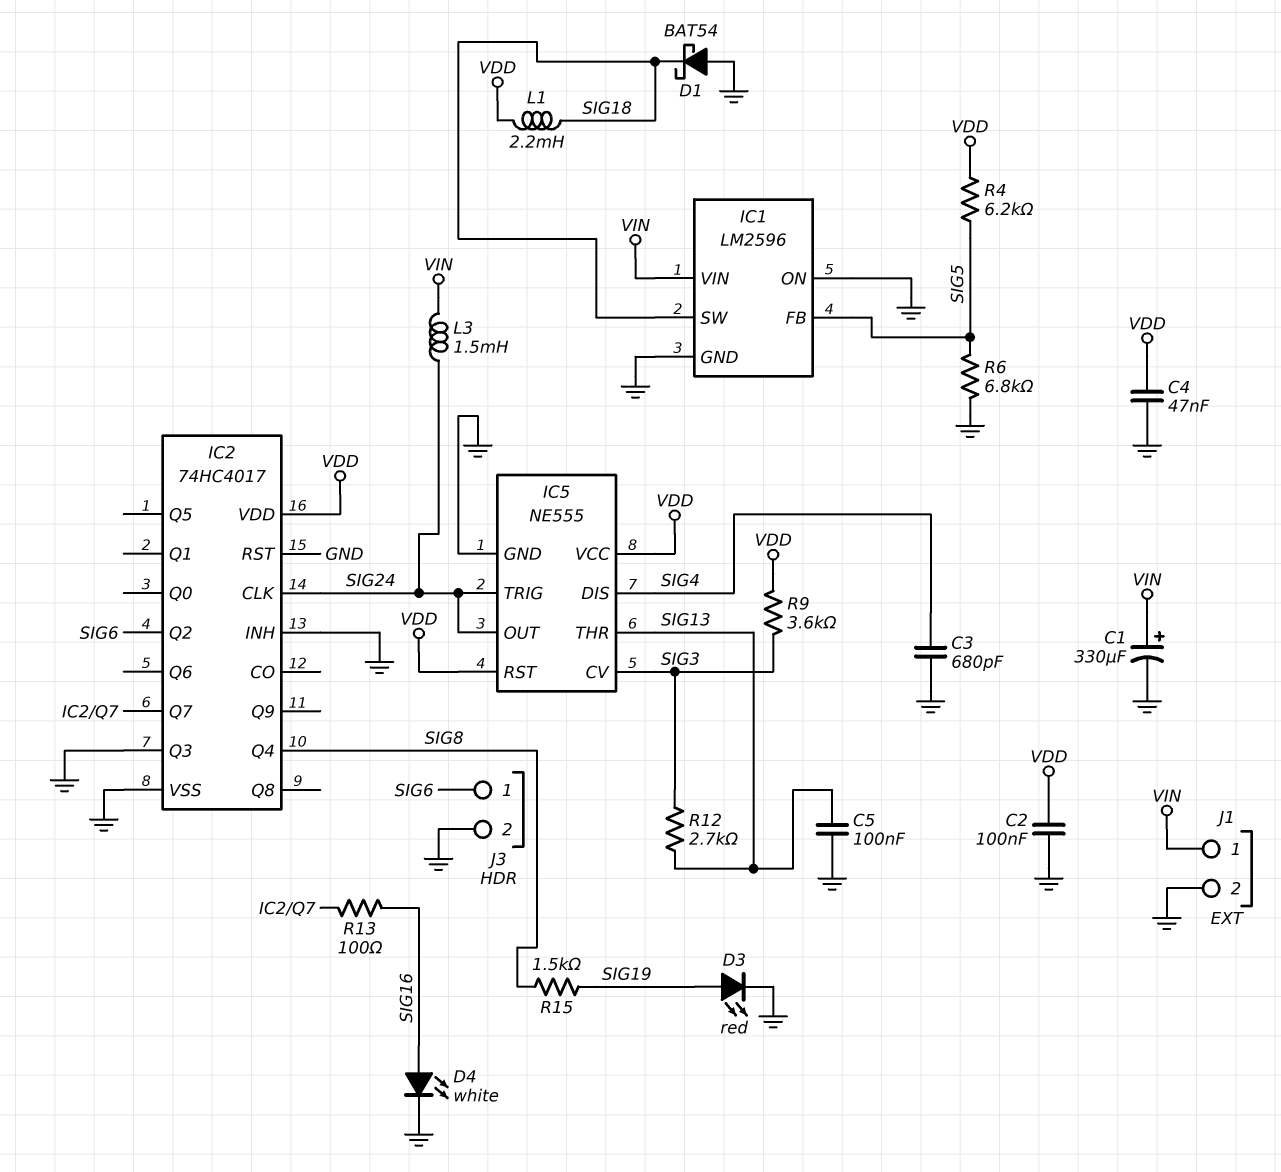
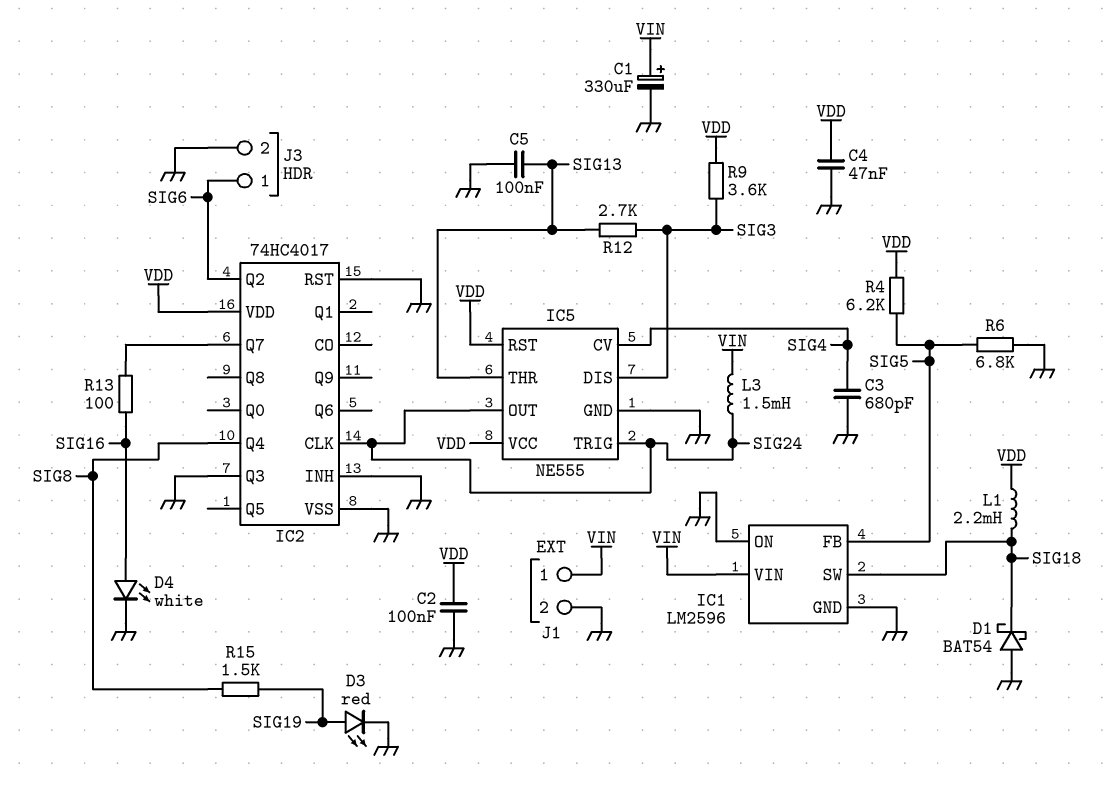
IC5 pin CV: SIG3 -> SIG4
IC5 pin DIS: SIG4 -> SIG3

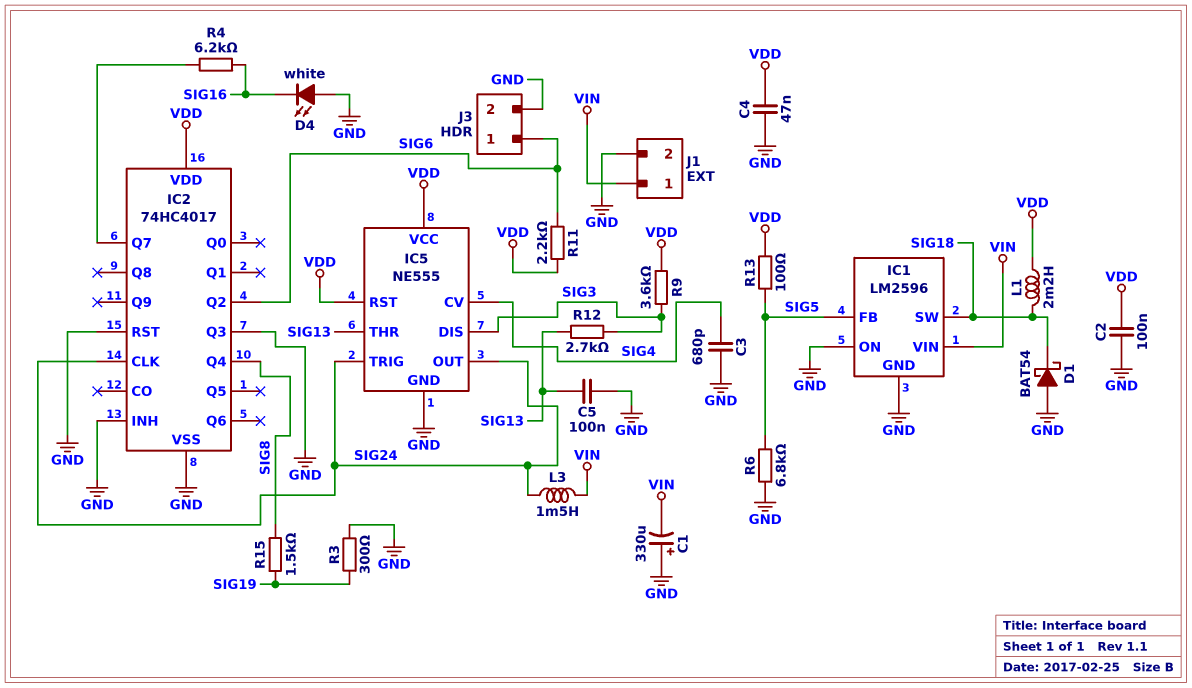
C1: 330uF (plus VIN, minus GND) -> 330uF (plus GND, minus VIN)
D3: LED red (A SIG19, K GND) -> none
D4: LED white (A SIG16, K GND) -> LED white (A GND, K SIG16)
R3: none -> 300 (GND, SIG19)
R4: 6.2k (SIG5, VDD) -> 6.2k (IC2/Q7, SIG16)
R11: none -> 2.2k (SIG6, VDD)
R13: 100 (IC2/Q7, SIG16) -> 100 (SIG5, VDD)

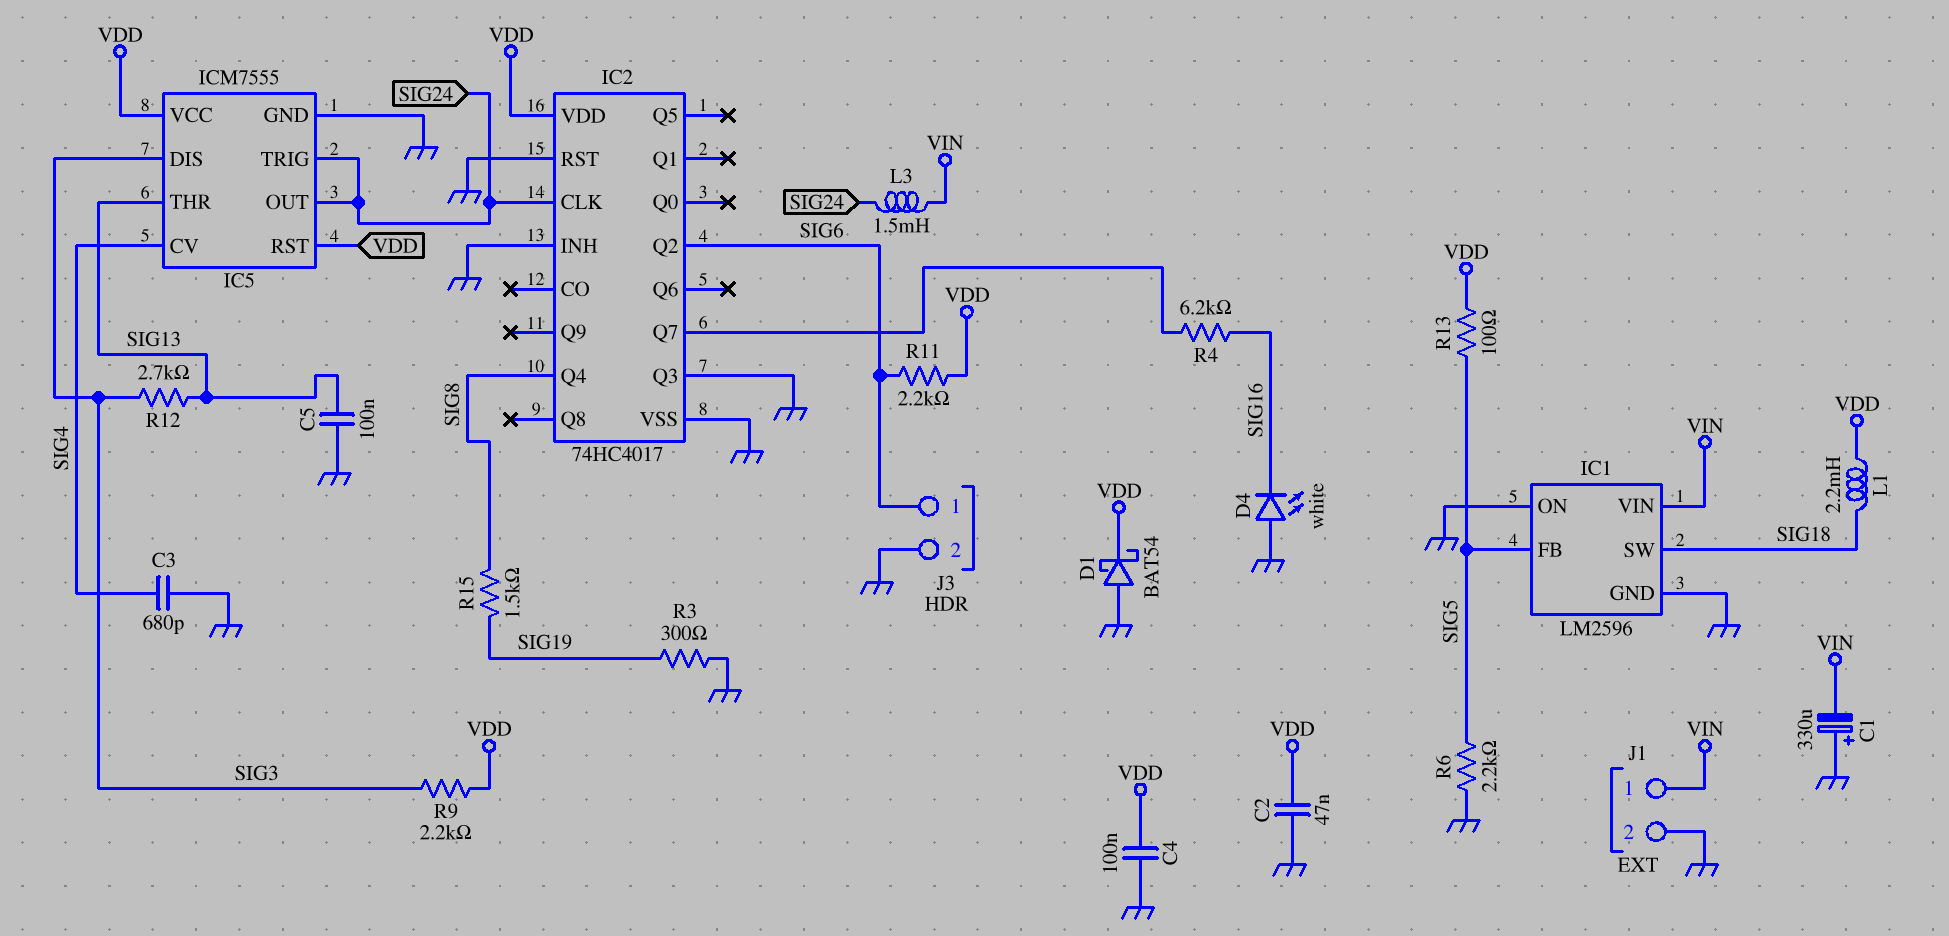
C2: 100nF (GND, VDD) -> 47nF (GND, VDD)
C4: 47nF (GND, VDD) -> 100nF (GND, VDD)
D1: schottky BAT54 (A GND, K SIG18) -> schottky BAT54 (A GND, K VDD)
IC5: NE555 -> ICM7555
R6: 6.8k (GND, SIG5) -> 2.2k (GND, SIG5)
R9: 3.6k (SIG3, VDD) -> 2.2k (SIG3, VDD)

